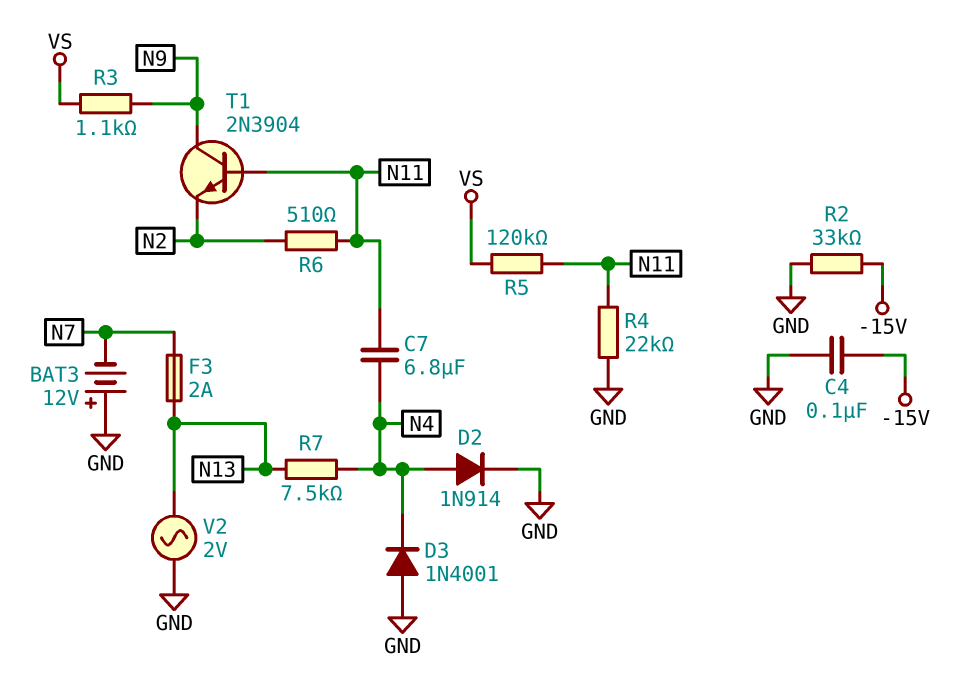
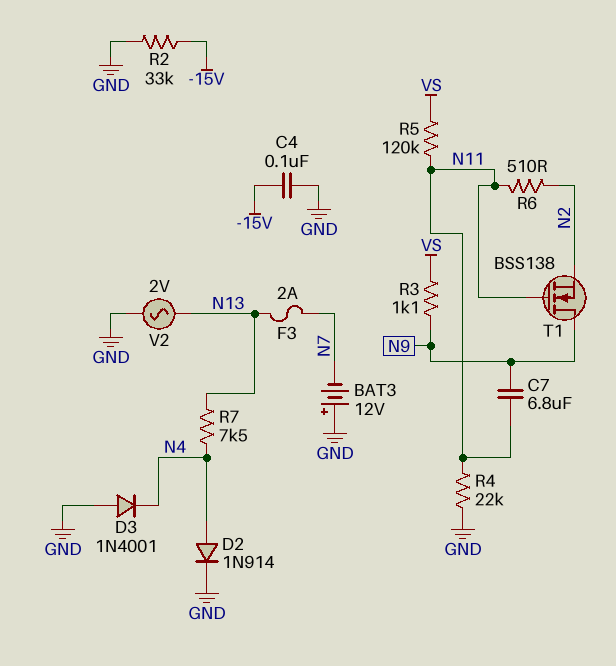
C7: 6.8uF (N4, N11) -> 6.8uF (N9, N11)
T1: NPN 2N3904 (B N11, C N9, E N2) -> NMOS BSS138 (G N11, D N9, S N2)

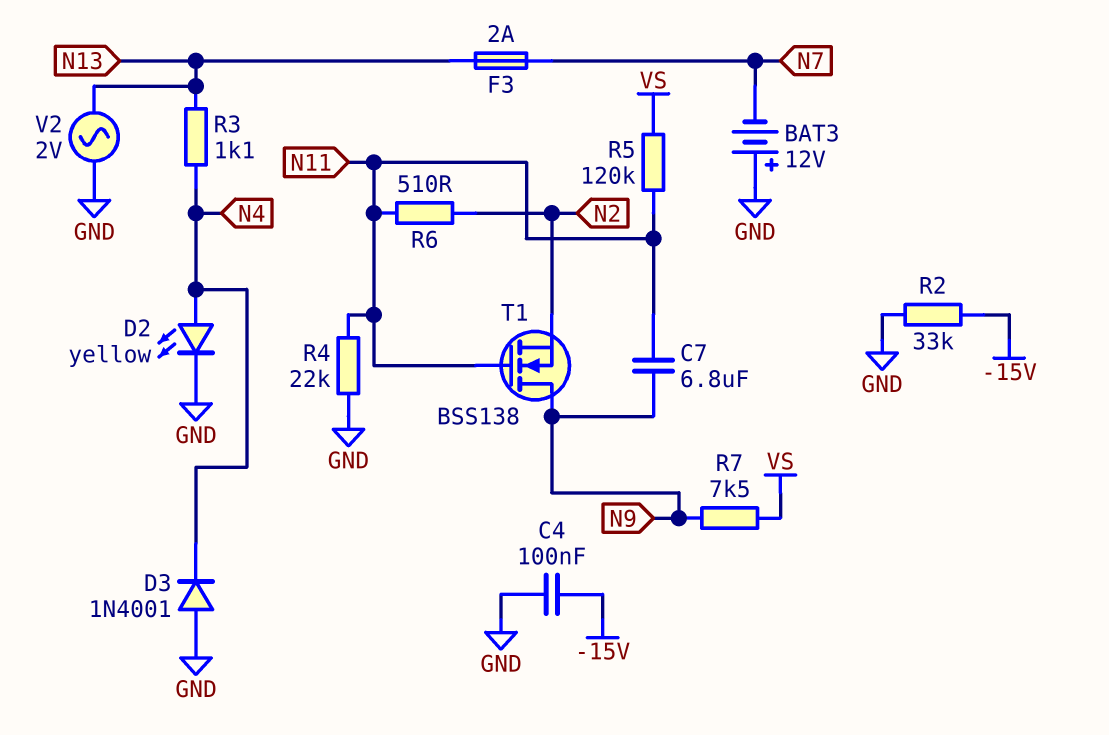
D2: diode 1N914 (A N4, K GND) -> LED yellow (A N4, K GND)
R3: 1.1k (N9, VS) -> 1.1k (N4, N13)
R7: 7.5k (N4, N13) -> 7.5k (N9, VS)

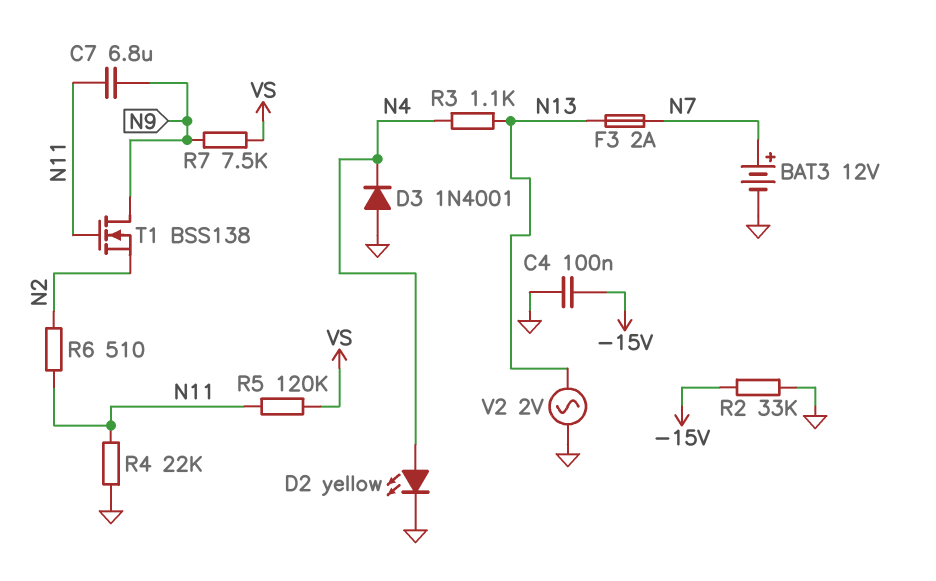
BAT3: 12V (plus GND, minus N7) -> 12V (plus N7, minus GND)

